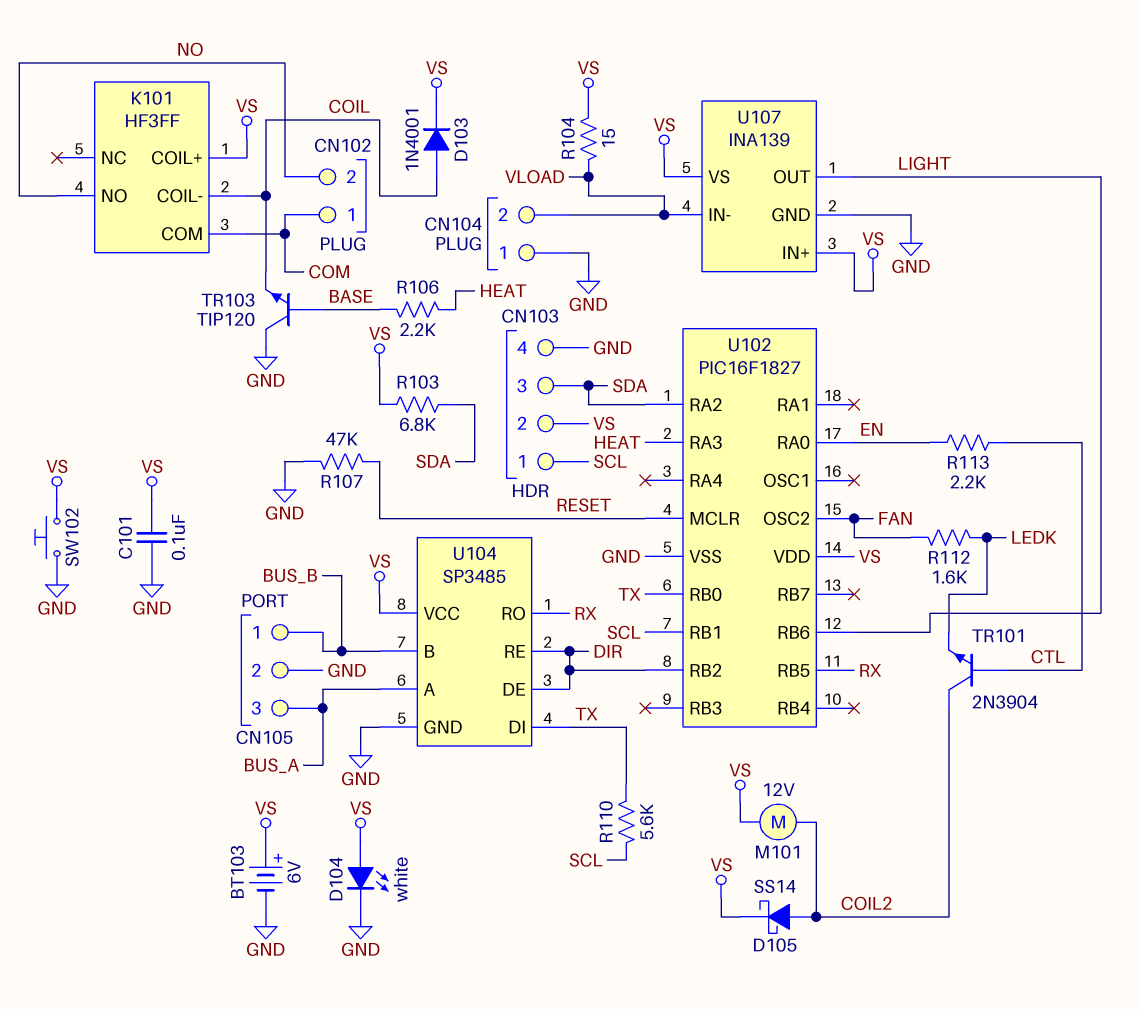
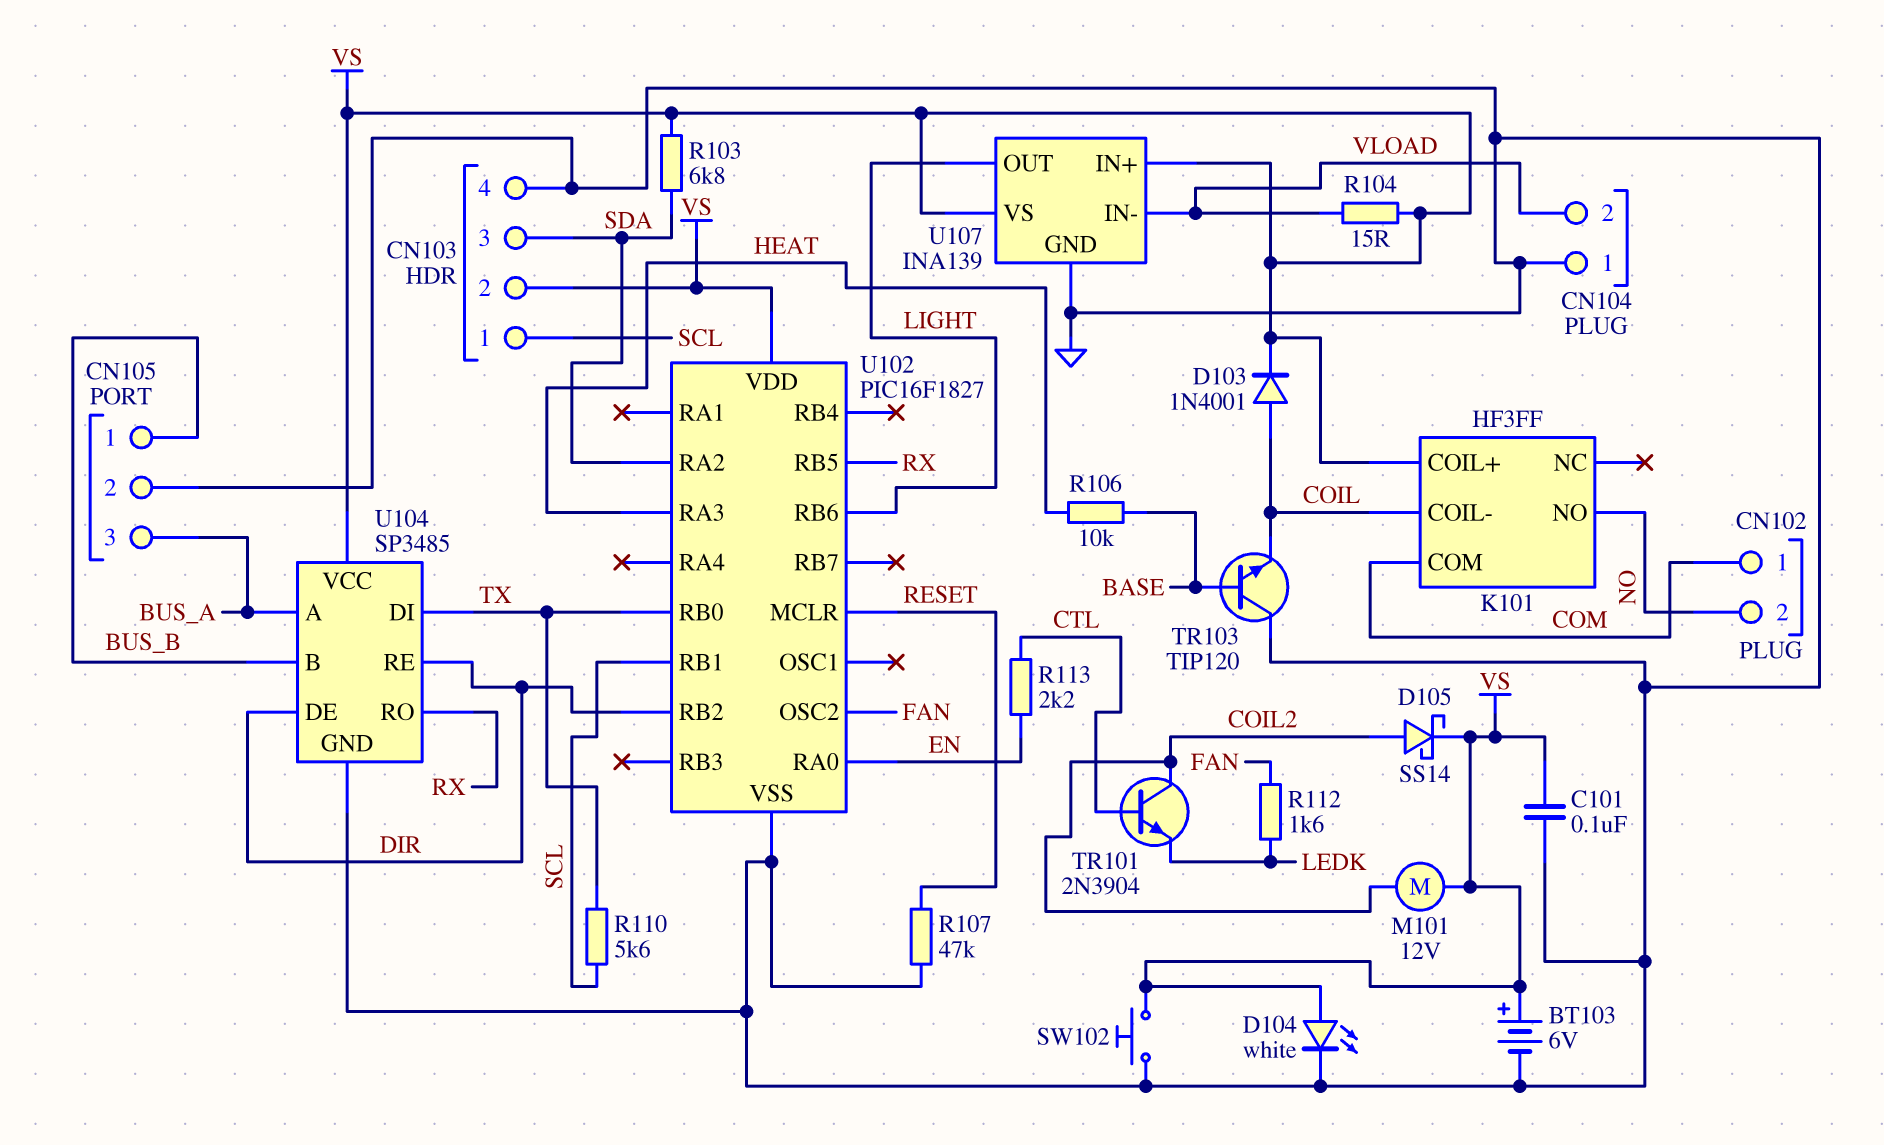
R106: 2.2k (BASE, HEAT) -> 10k (BASE, HEAT)

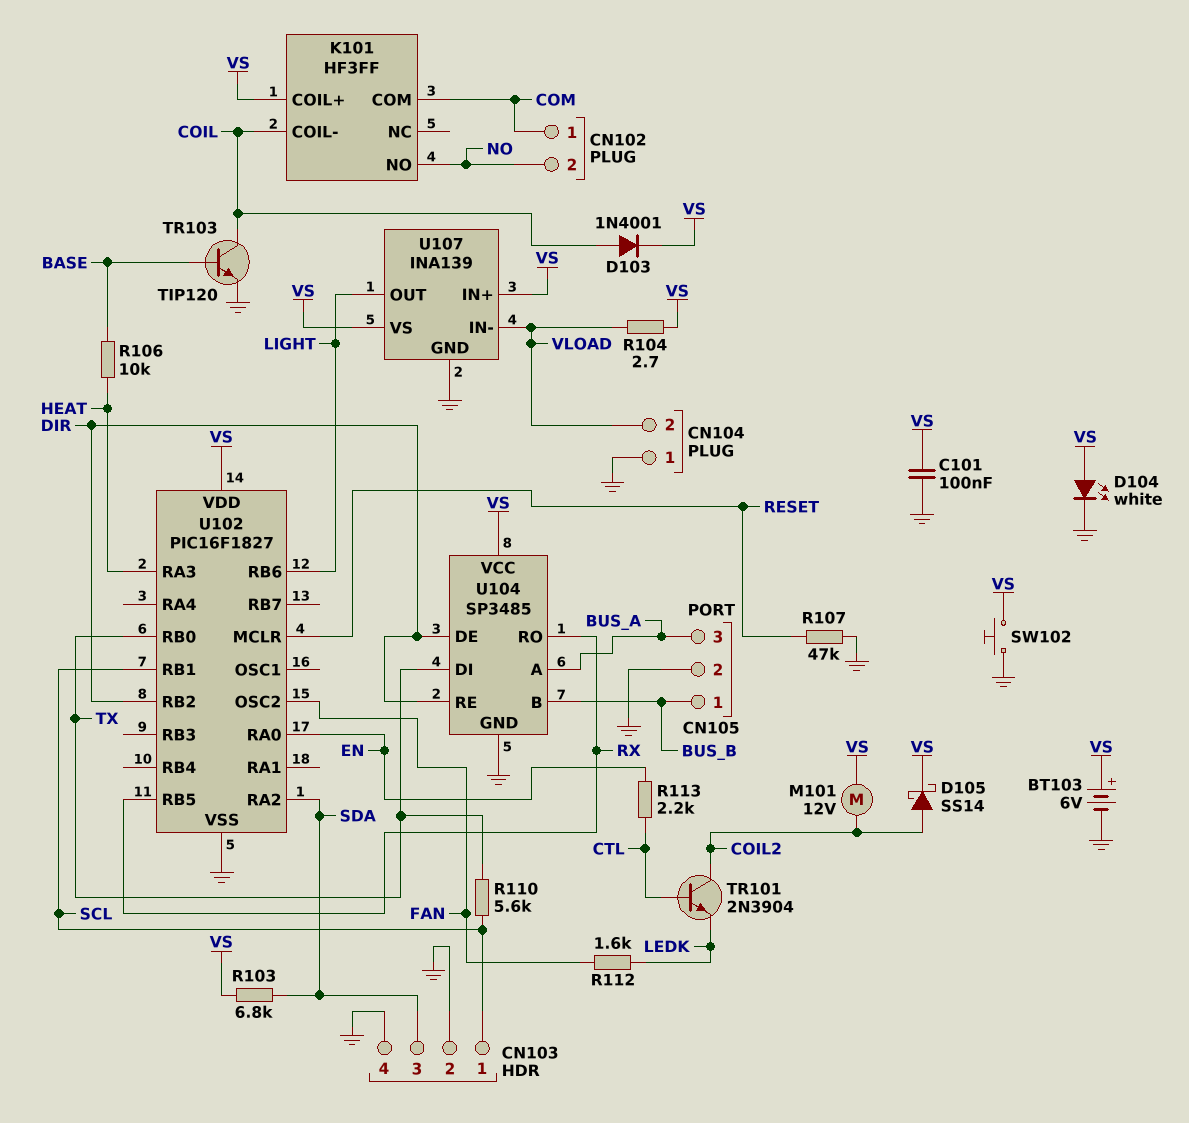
CN103 pin 2: VS -> GND
R104: 15 (VLOAD, VS) -> 2.7 (VLOAD, VS)
TR103: NPN TIP120 (B BASE, C GND, E COIL) -> NPN TIP120 (B BASE, C COIL, E GND)

